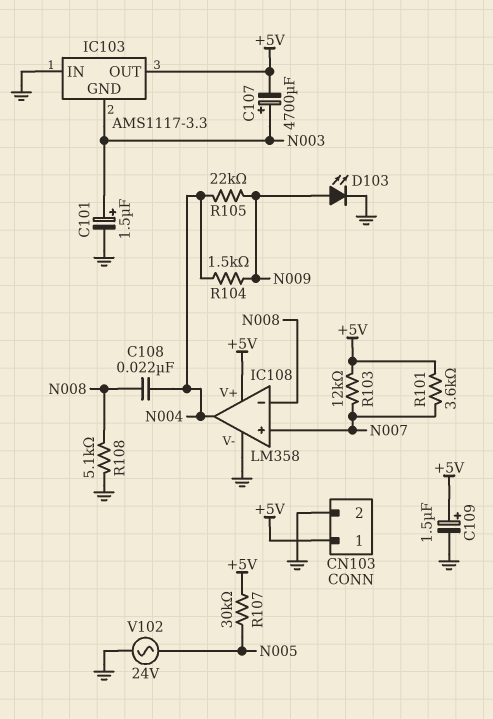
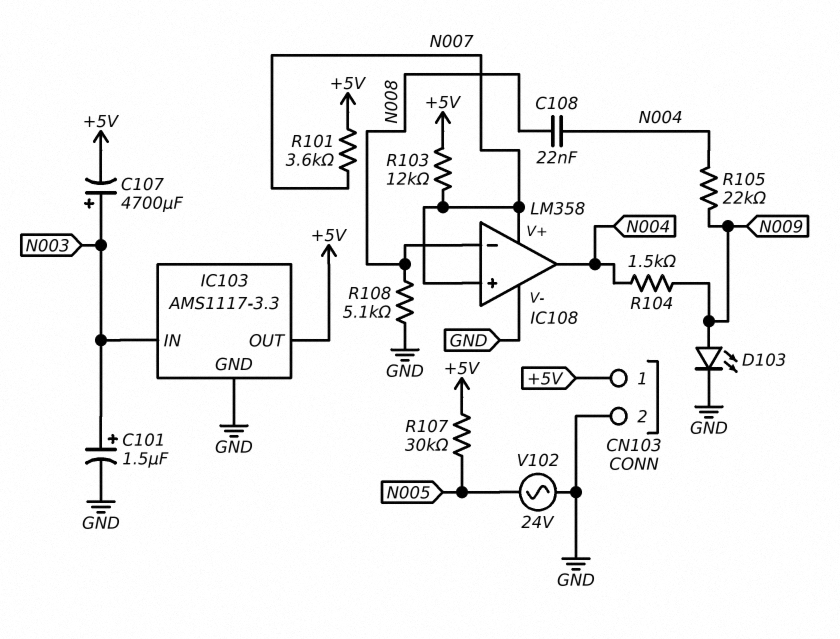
C109: 1.5uF (plus +5V, minus GND) -> none
IC103 pin GND: N003 -> GND
IC103 pin IN: GND -> N003
IC108 pin V+: +5V -> N007

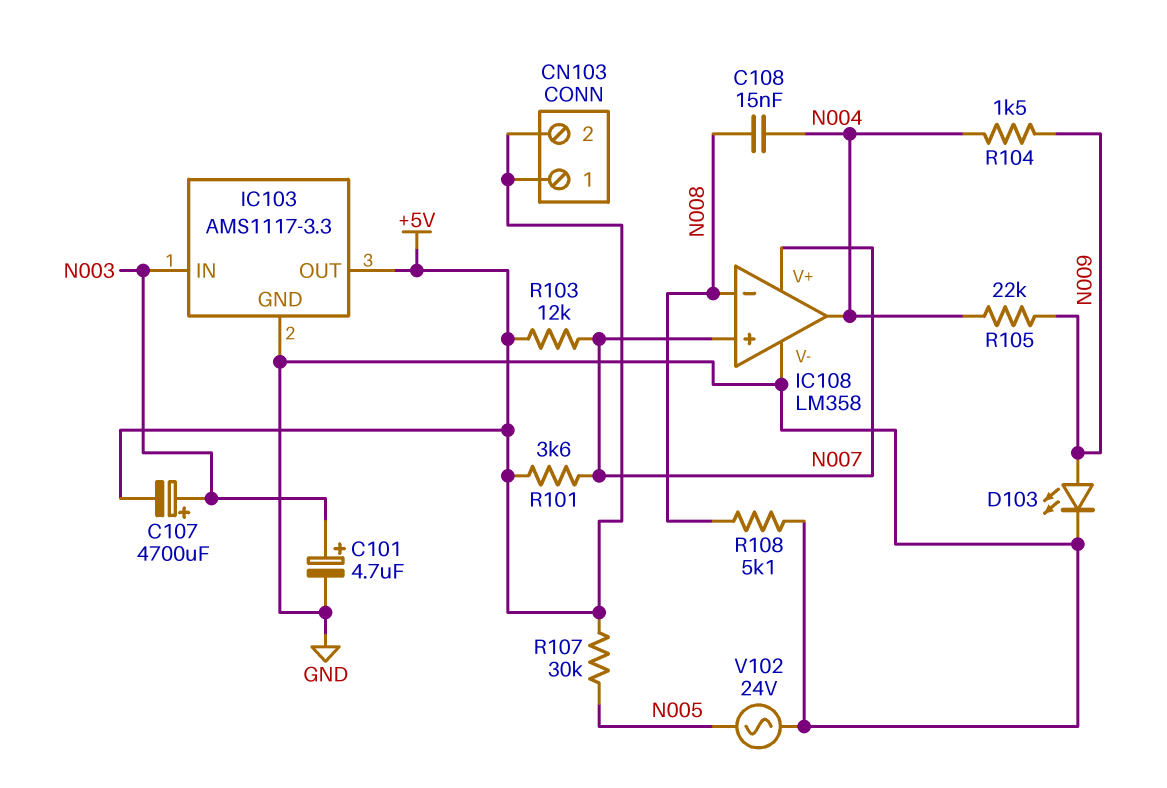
C101: 1.5uF (plus N003, minus GND) -> 4.7uF (plus N003, minus GND)
C108: 22nF (N004, N008) -> 15nF (N004, N008)
CN103 pin 2: GND -> +5V

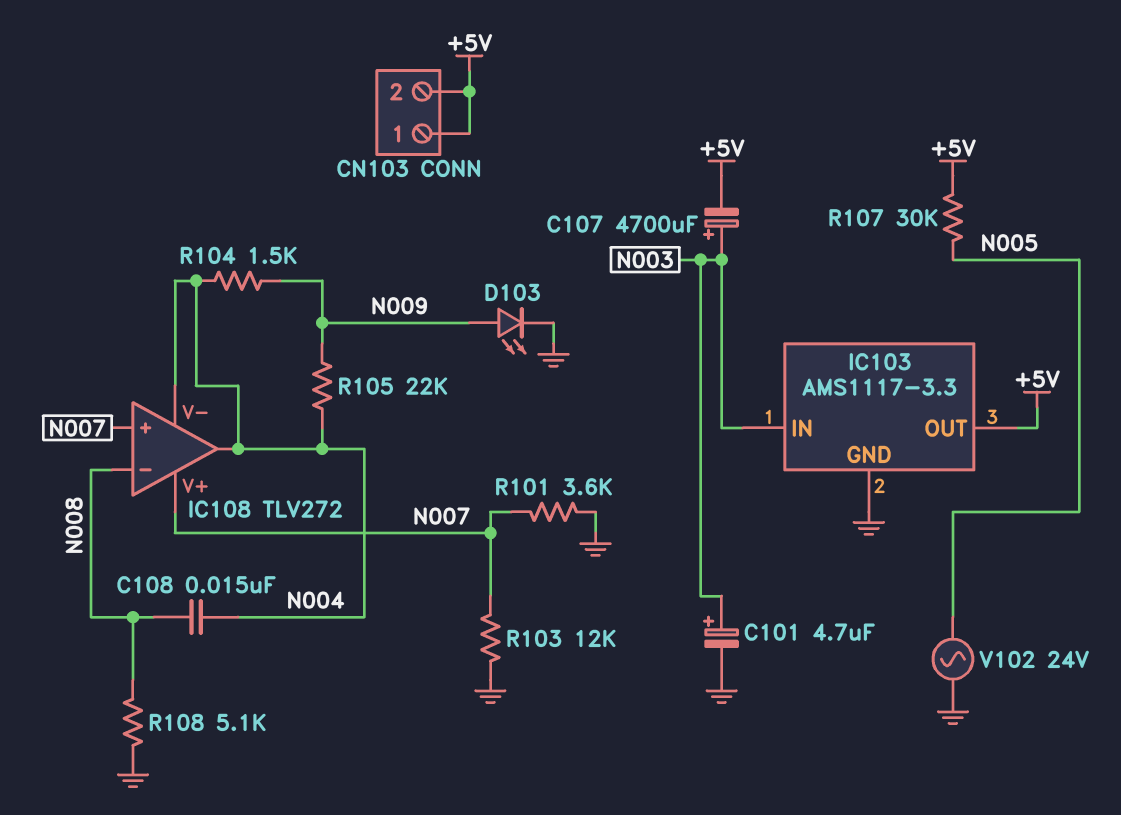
IC108: LM358 -> TLV272
IC108 pin V-: GND -> N004
R101: 3.6k (+5V, N007) -> 3.6k (GND, N007)
R103: 12k (+5V, N007) -> 12k (GND, N007)

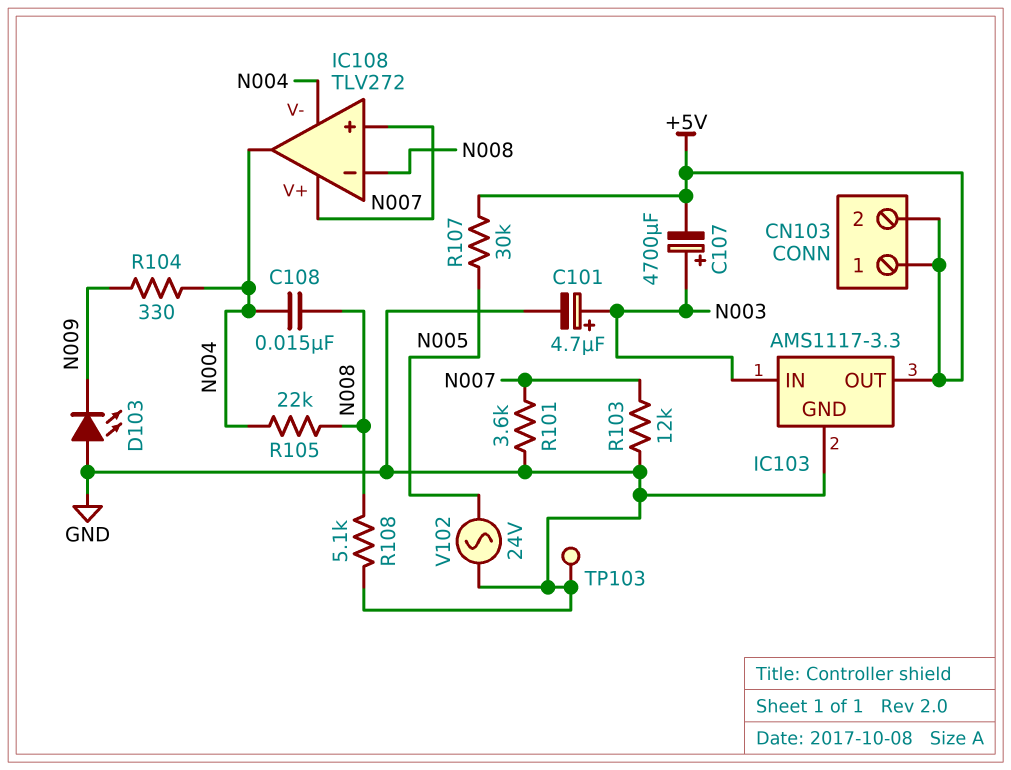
D103: LED (A N009, K GND) -> LED (A GND, K N009)
R104: 1.5k (N004, N009) -> 330 (N004, N009)
R105: 22k (N004, N009) -> 22k (N004, N008)
TP103: none -> test point (GND)

